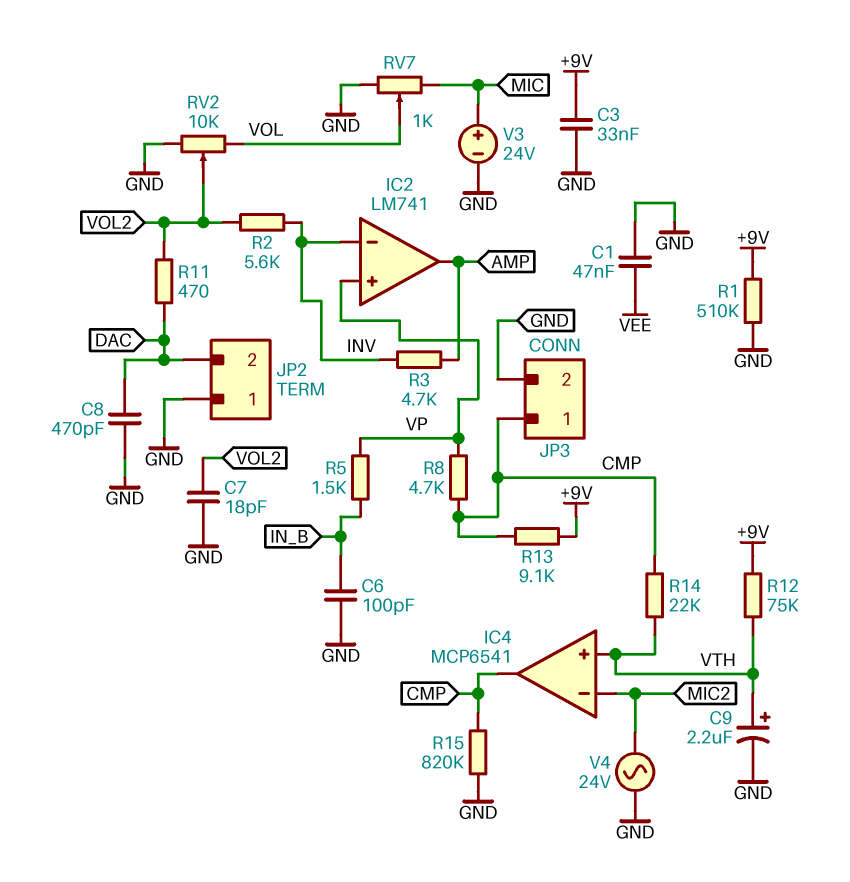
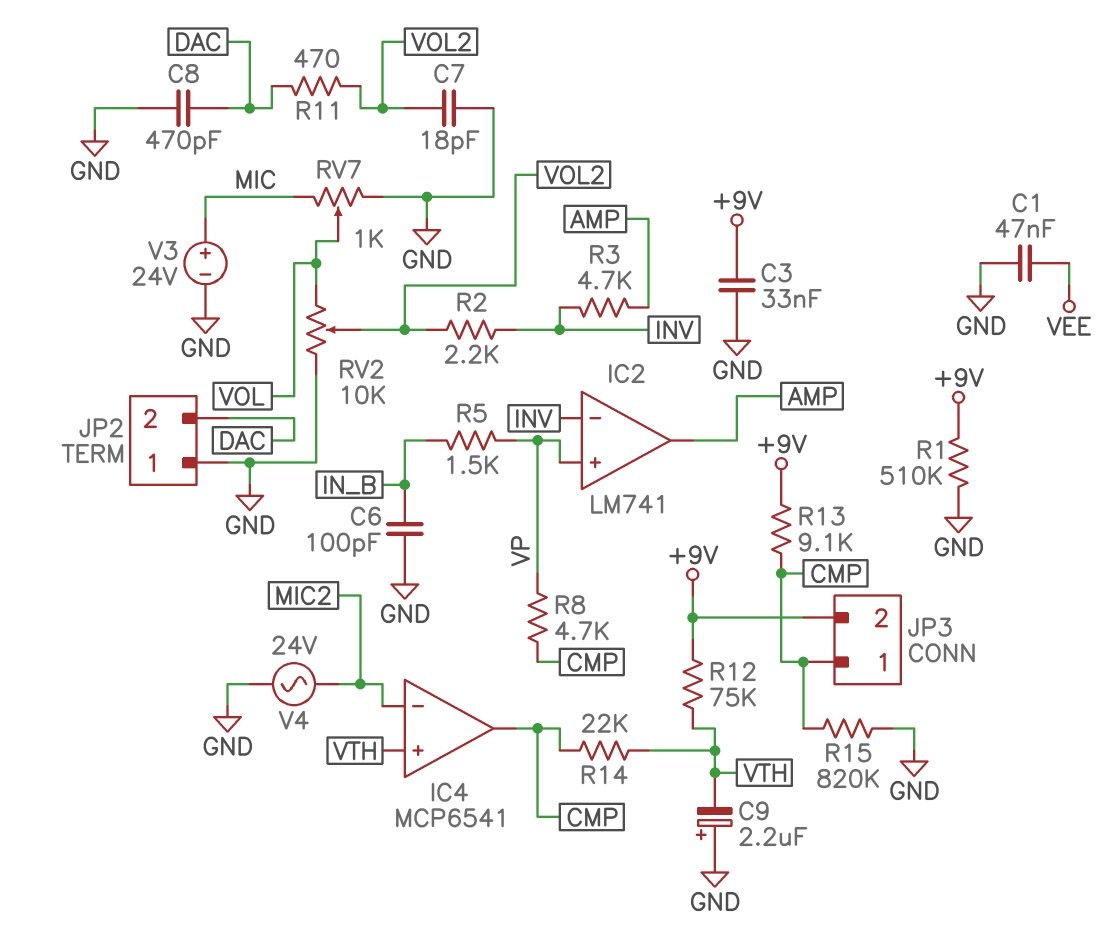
C9: 2.2uF (plus VTH, minus GND) -> 2.2uF (plus GND, minus VTH)
JP3 pin 2: GND -> +9V
R2: 5.6k (INV, VOL2) -> 2.2k (INV, VOL2)

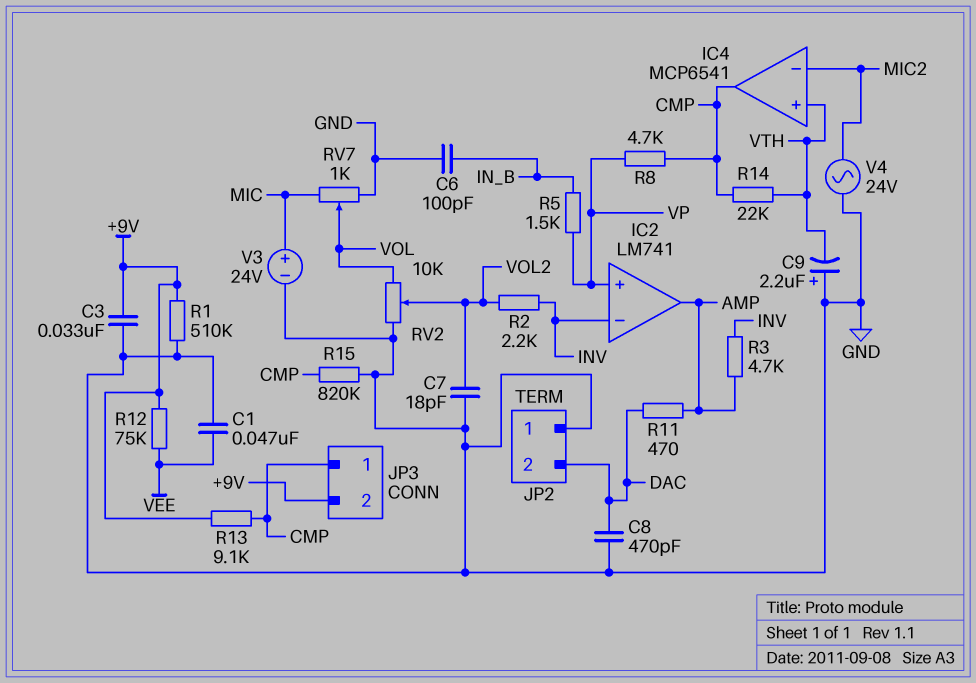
R11: 470 (DAC, VOL2) -> 470 (AMP, DAC)
R12: 75k (+9V, VTH) -> 75k (+9V, VEE)

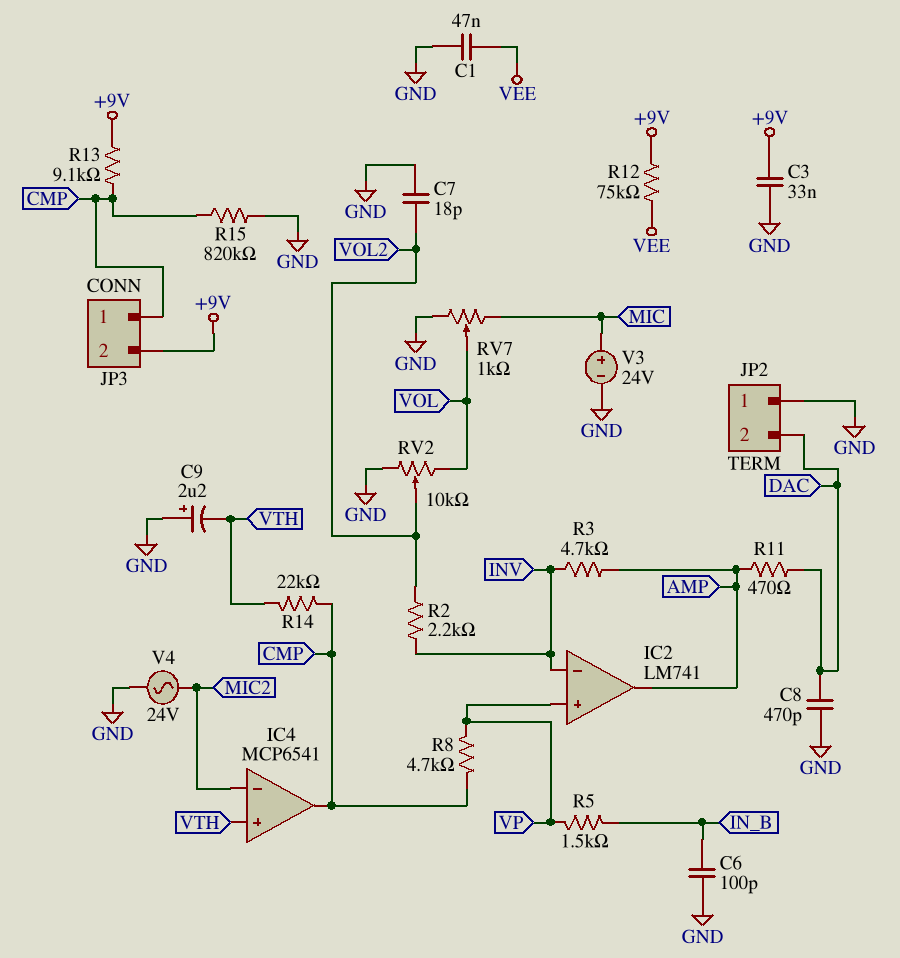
R1: 510k (+9V, GND) -> none

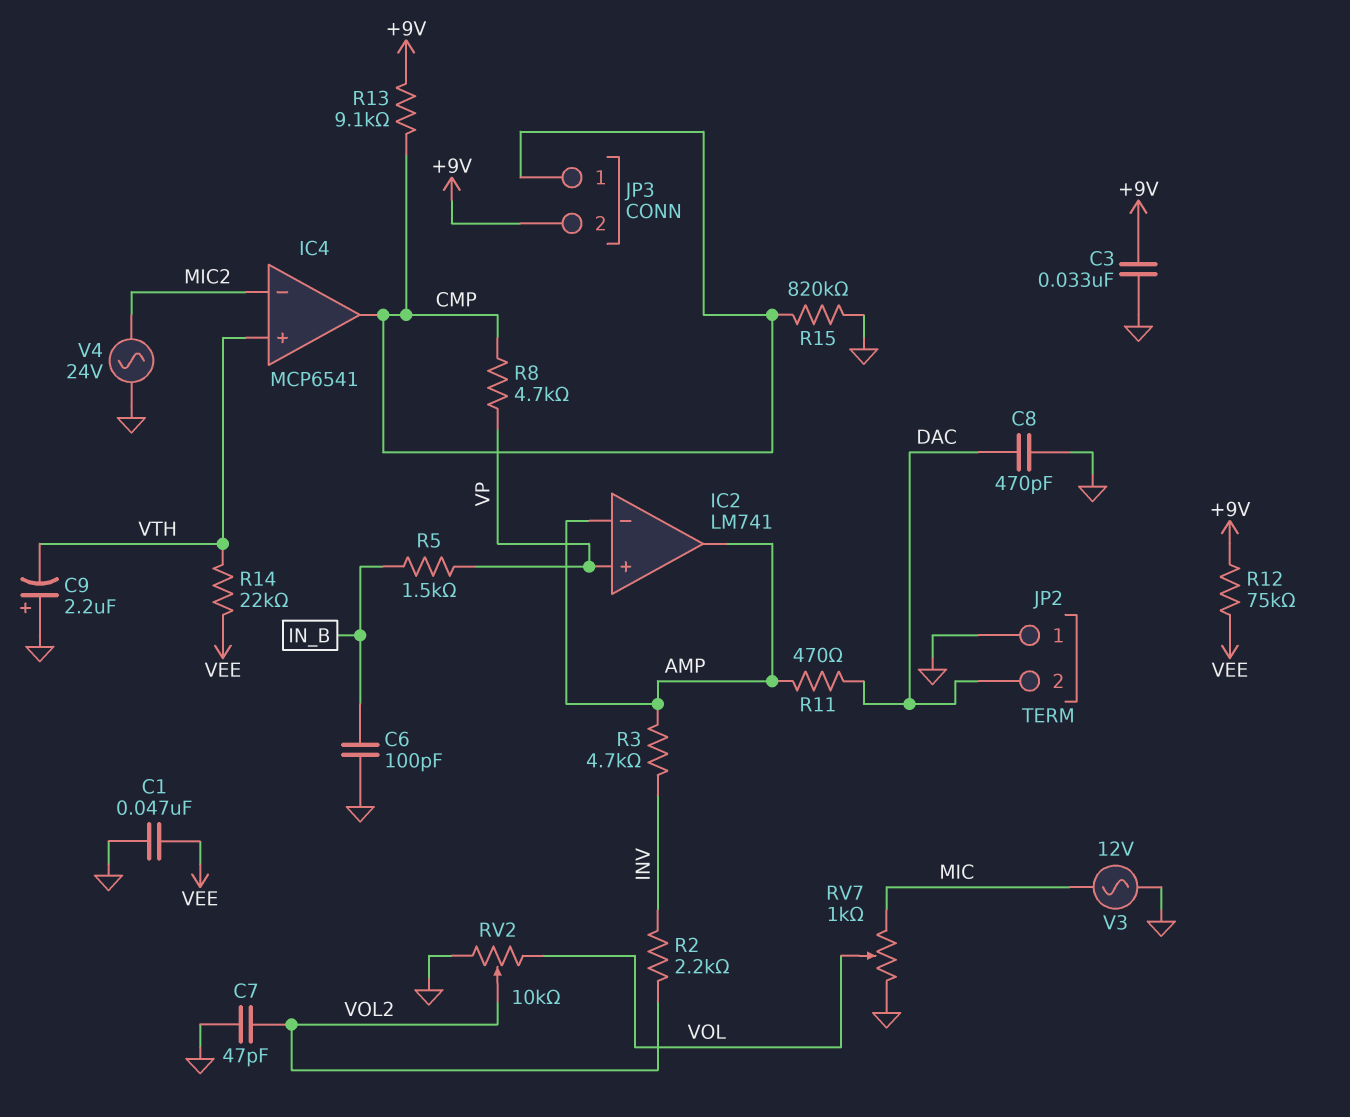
C7: 18pF (GND, VOL2) -> 47pF (GND, VOL2)
IC2 pin in-: INV -> AMP
R14: 22k (CMP, VTH) -> 22k (VEE, VTH)
V3: 24V (plus MIC, minus GND) -> AC 12V (GND, MIC)

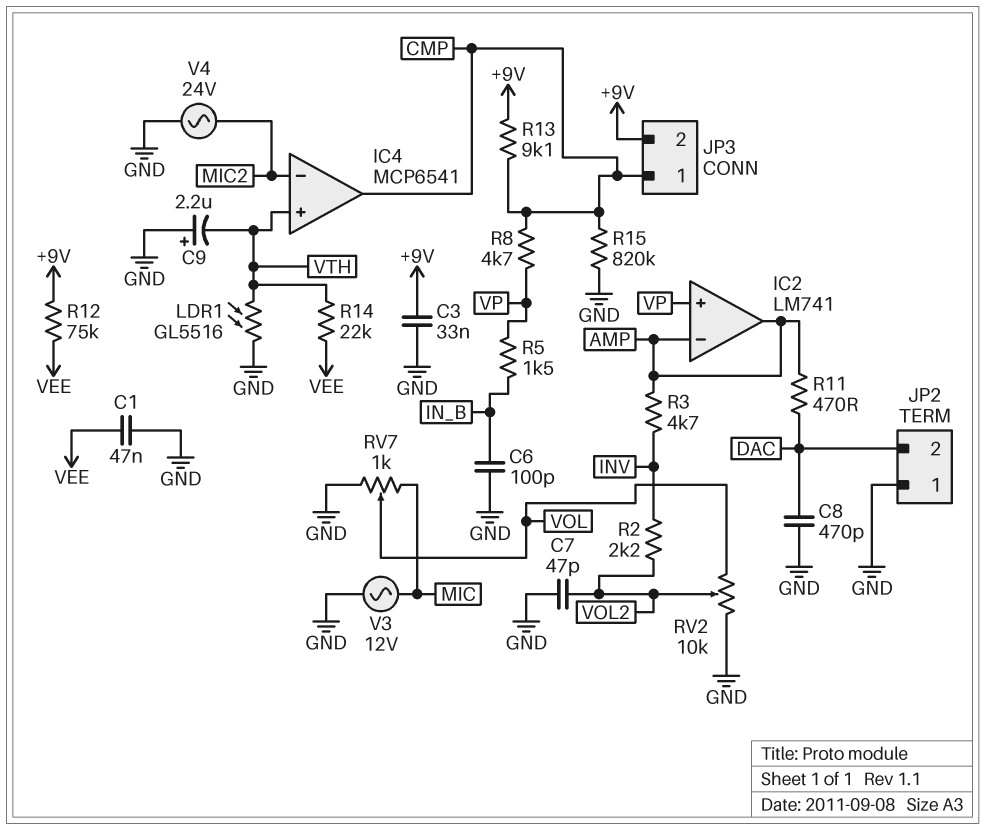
LDR1: none -> GL5516 (GND, VTH)

